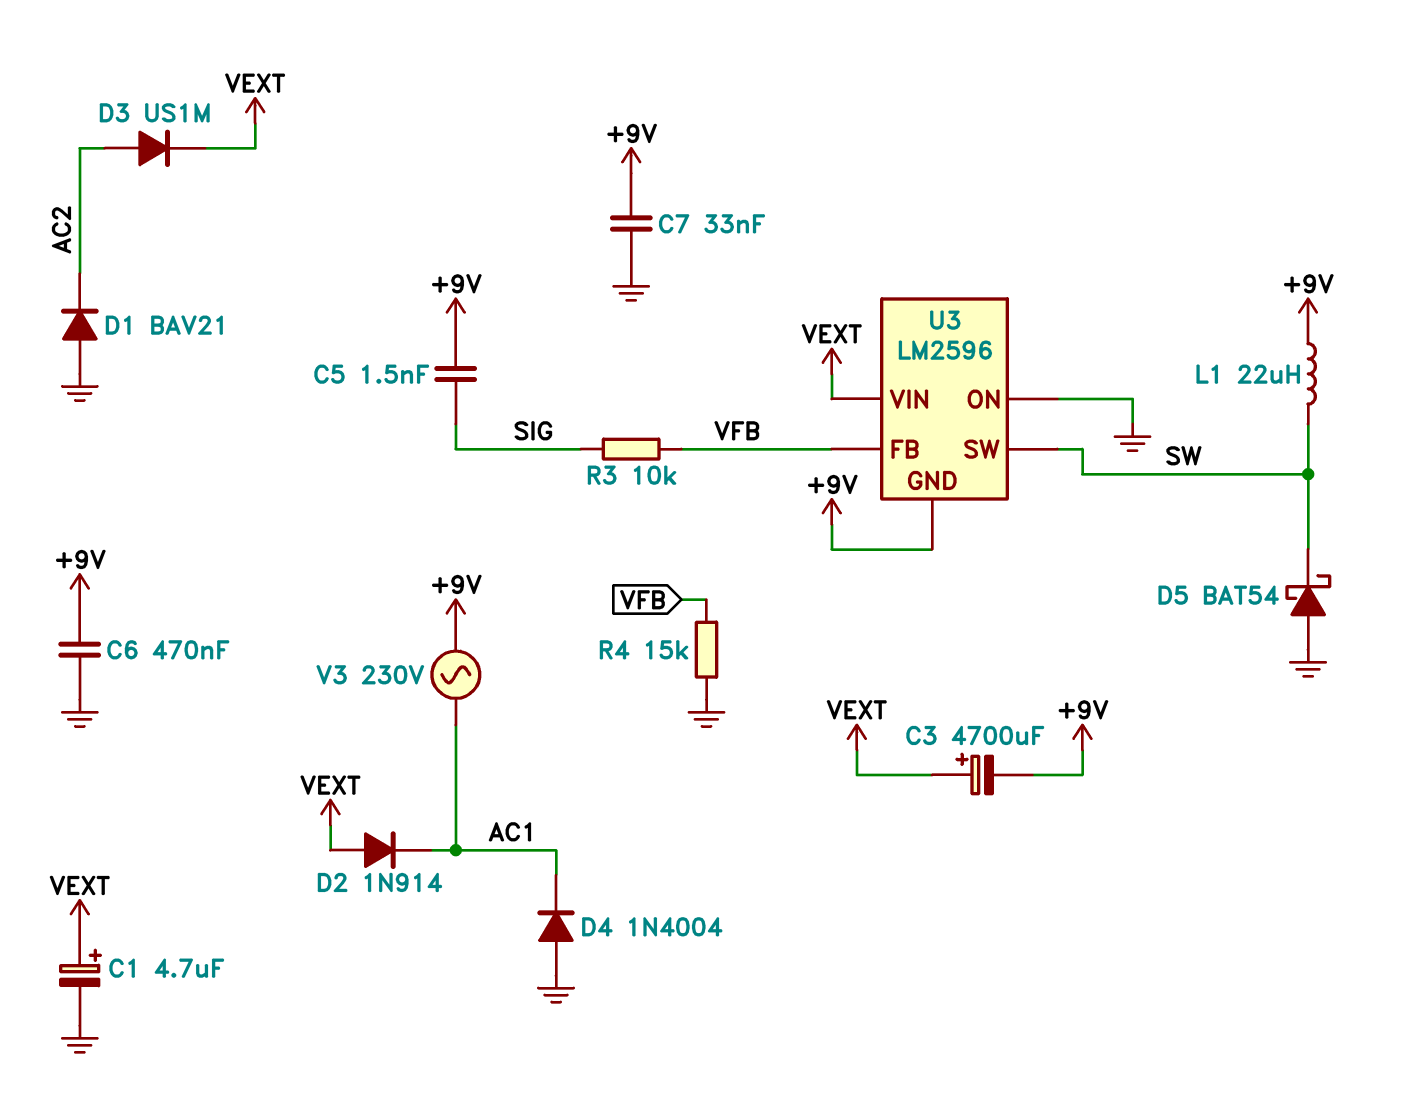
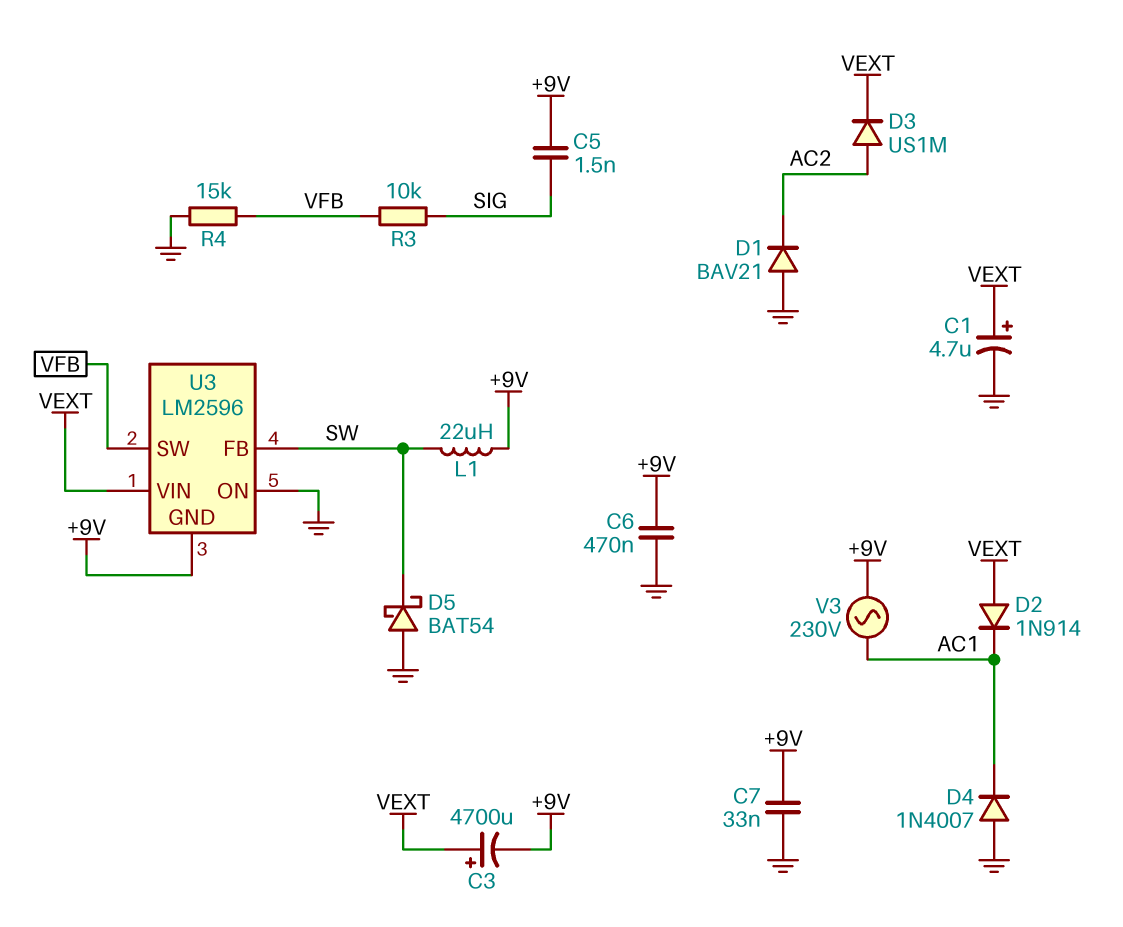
D4: diode 1N4004 (A GND, K AC1) -> diode 1N4007 (A GND, K AC1)
U3 pin FB: VFB -> SW
U3 pin SW: SW -> VFB

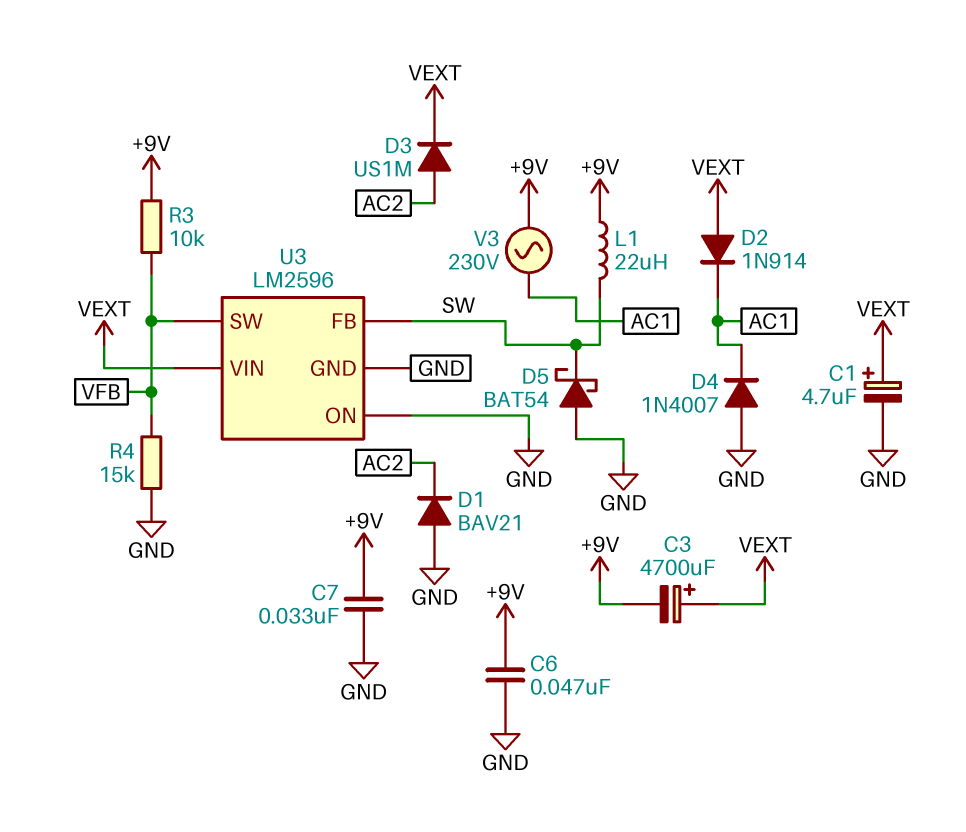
C5: 1.5nF (+9V, SIG) -> none
C6: 470nF (+9V, GND) -> 47nF (+9V, GND)
R3: 10k (SIG, VFB) -> 10k (+9V, VFB)
U3 pin GND: +9V -> GND

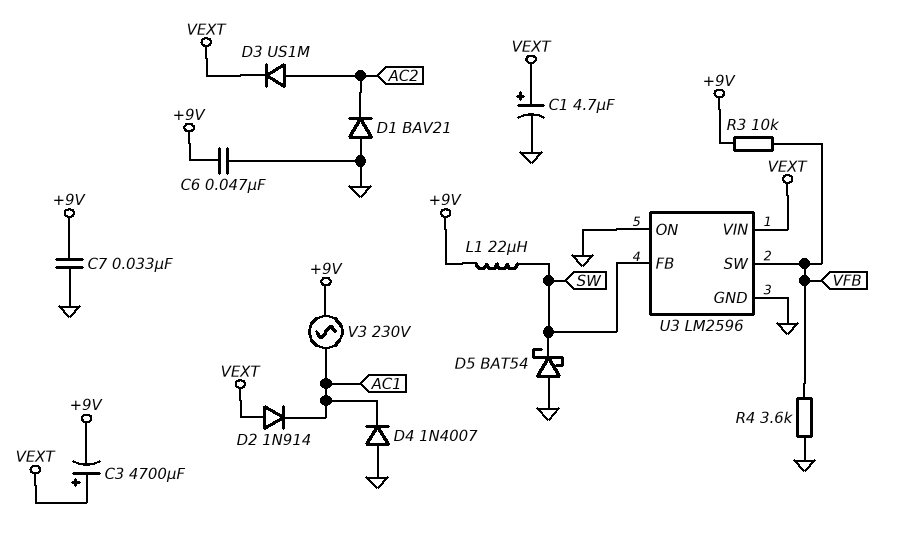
R4: 15k (GND, VFB) -> 3.6k (GND, VFB)

